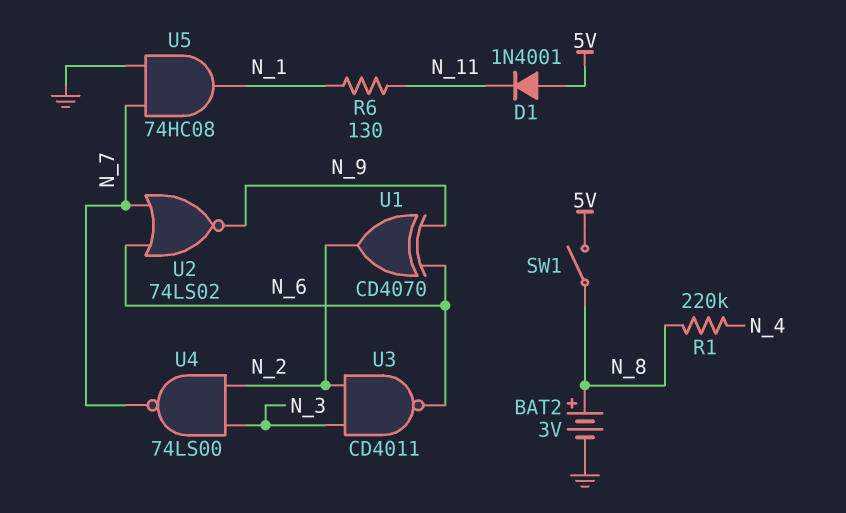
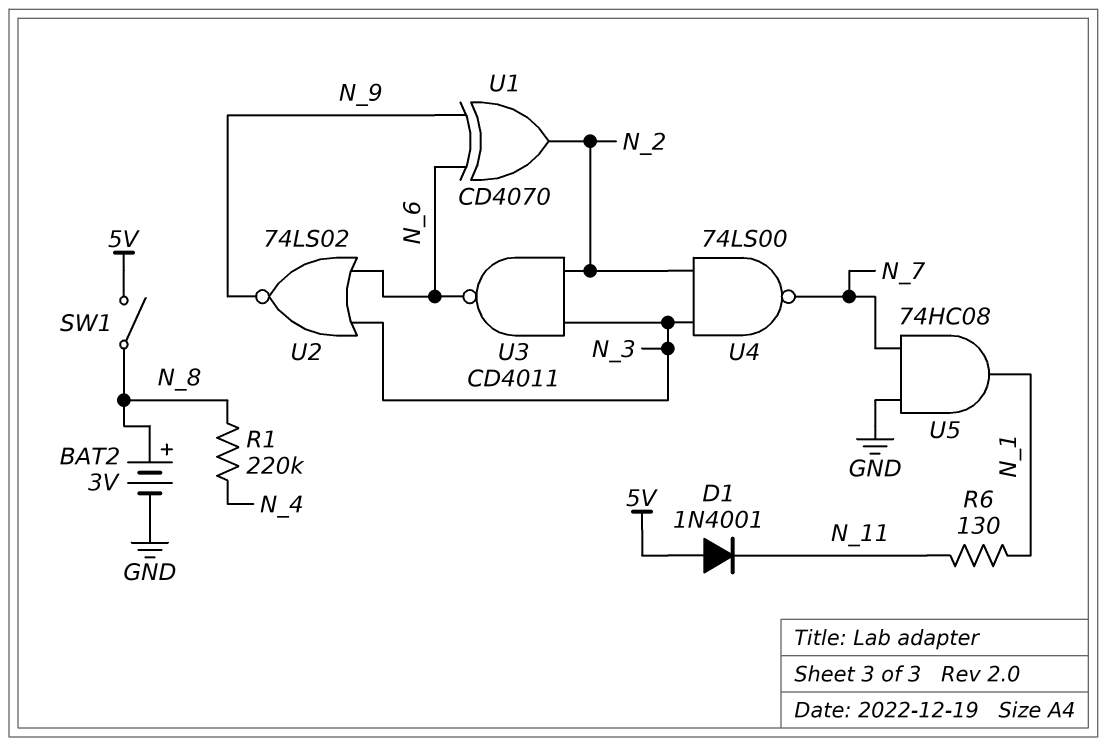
U2: NOR 74LS02 (in N_6, in N_7, out N_9) -> NOR 74LS02 (in N_3, in N_6, out N_9)

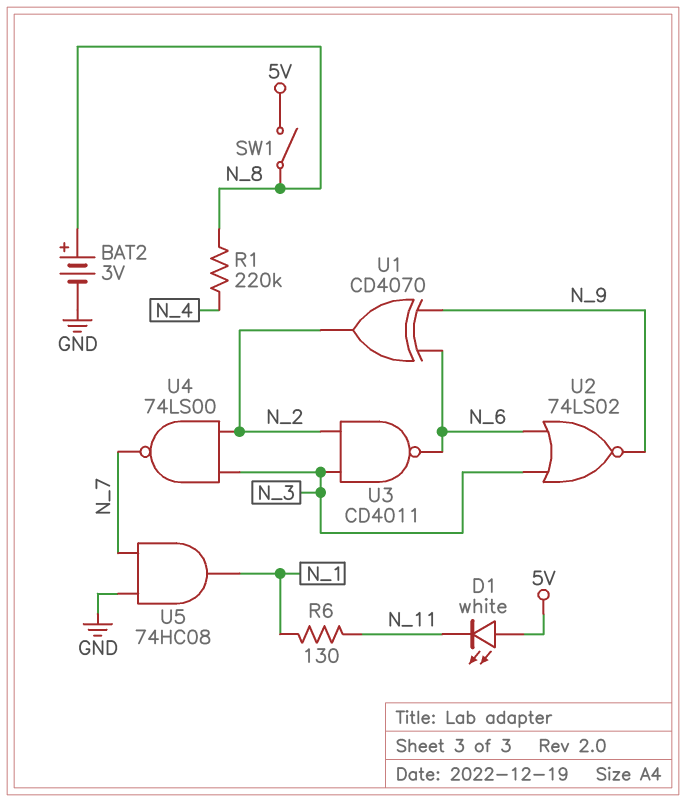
D1: diode 1N4001 (A 5V, K N_11) -> LED white (A 5V, K N_11)

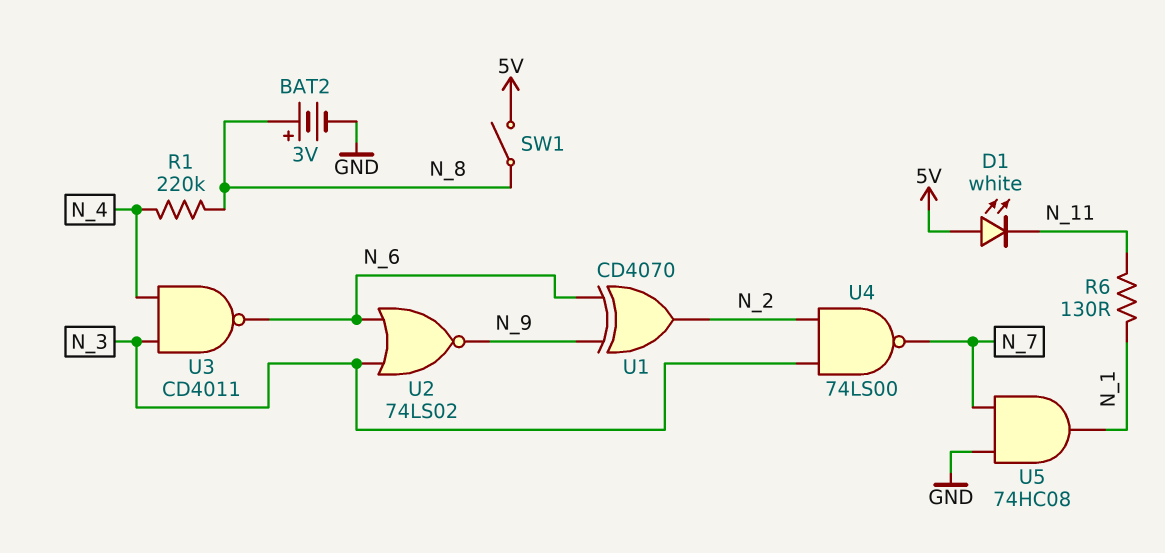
U3: NAND CD4011 (in N_2, in N_3, out N_6) -> NAND CD4011 (in N_3, in N_4, out N_6)

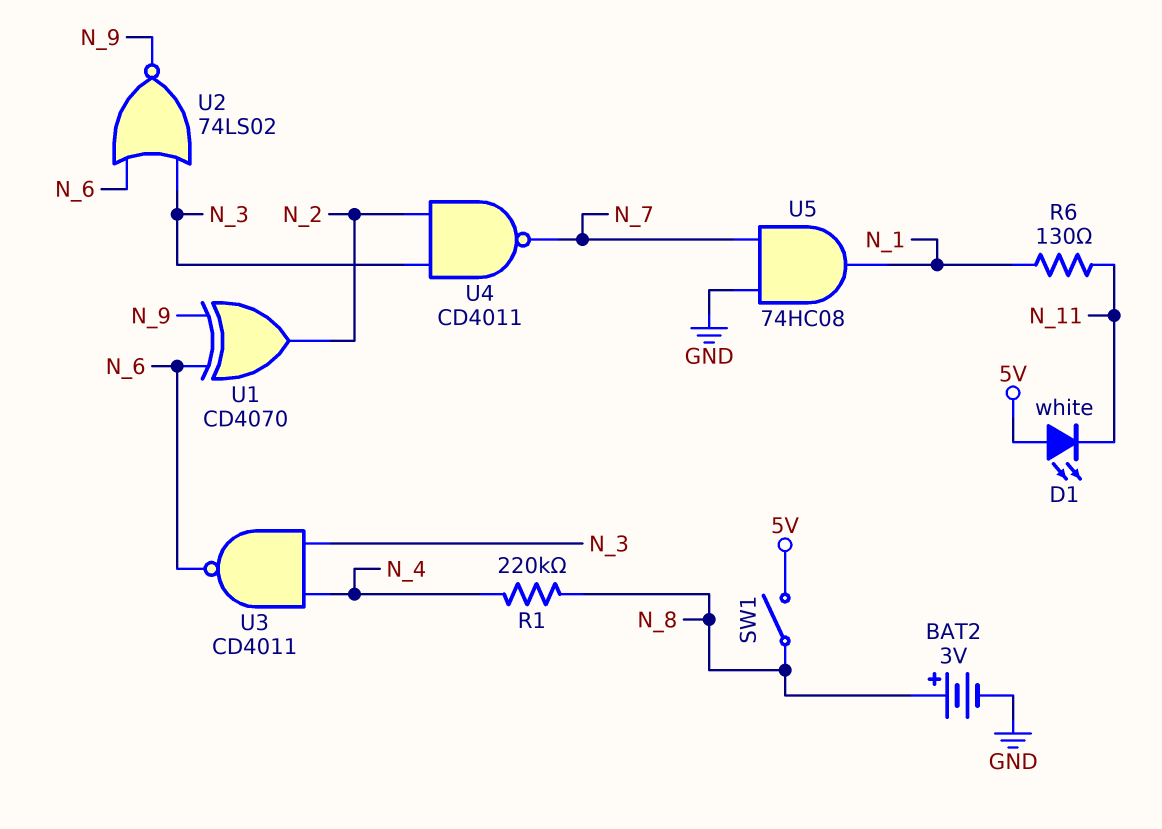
U4: NAND 74LS00 (in N_2, in N_3, out N_7) -> NAND CD4011 (in N_2, in N_3, out N_7)

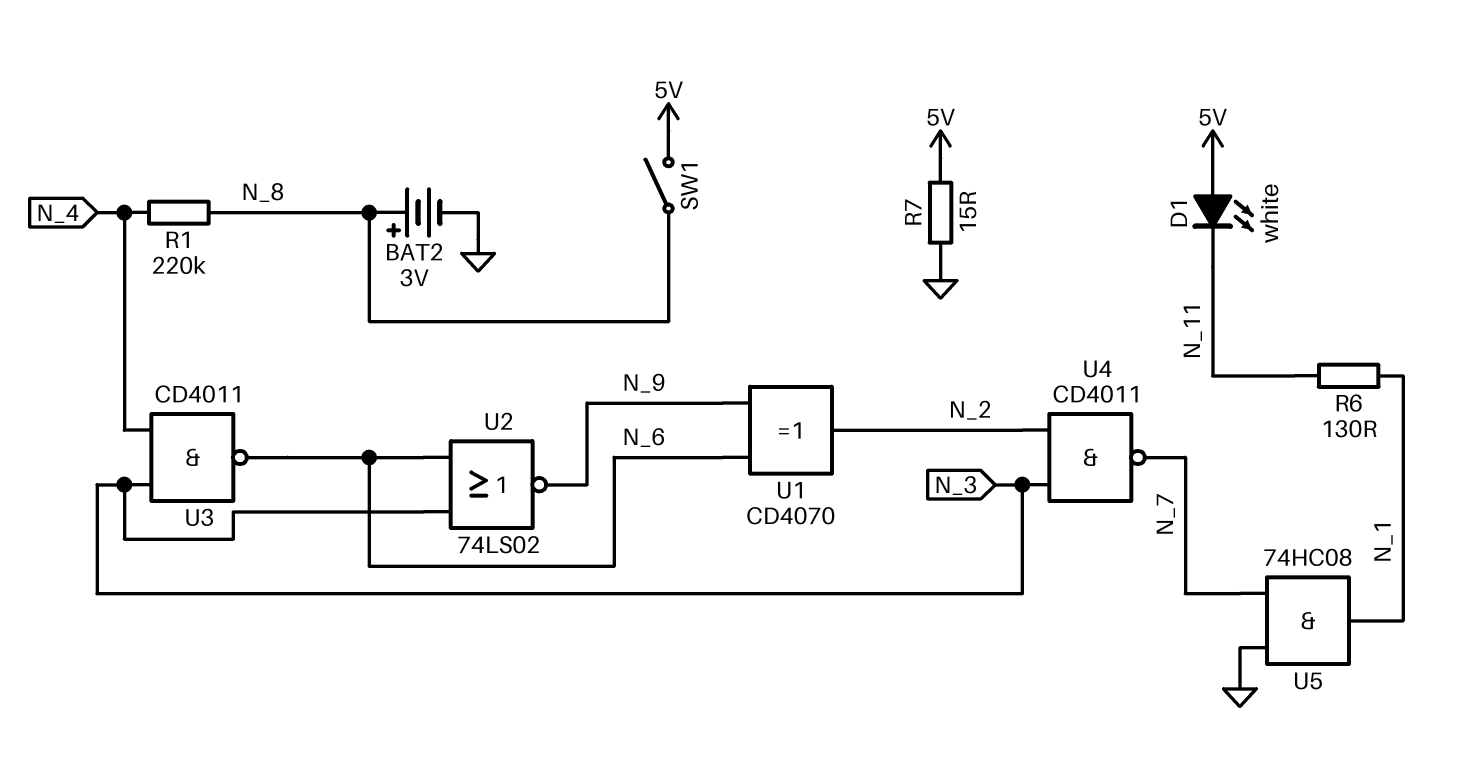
R7: none -> 15 (5V, GND)

